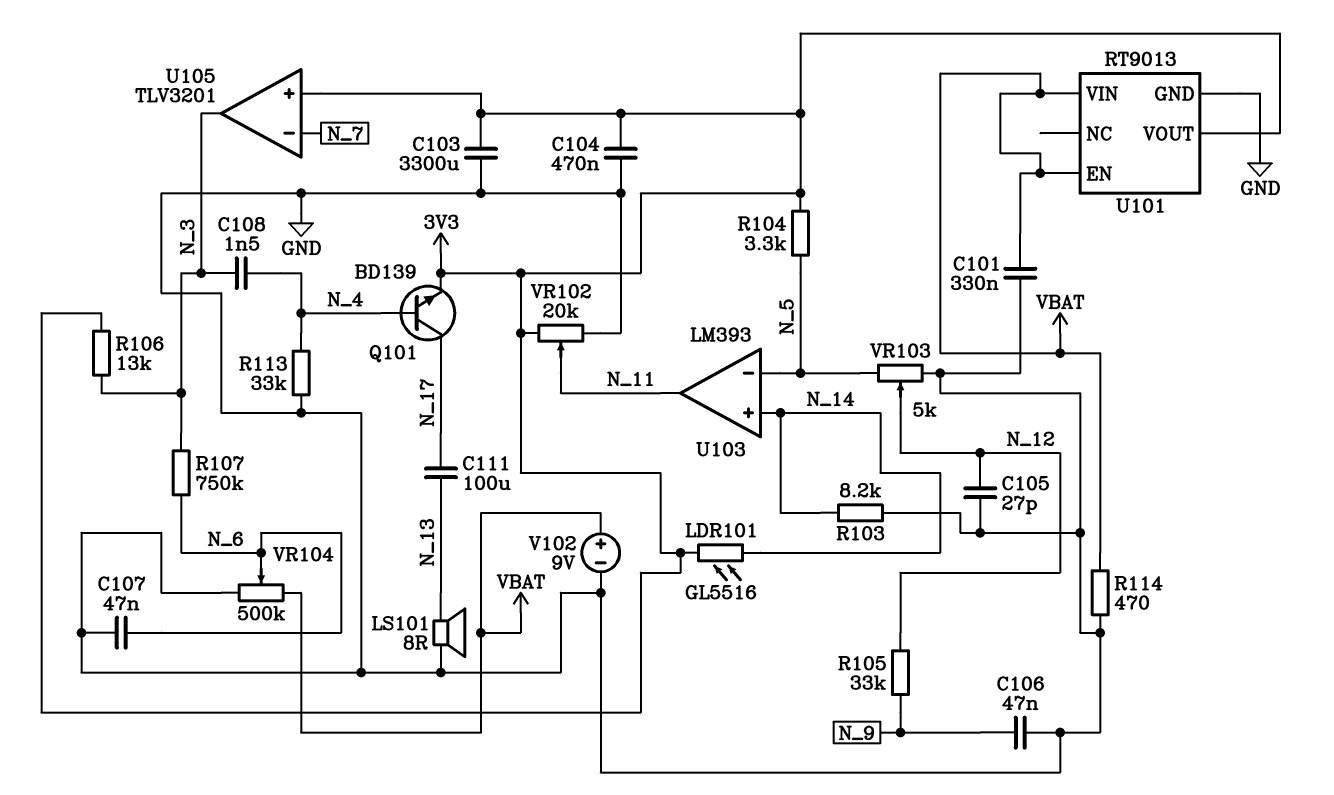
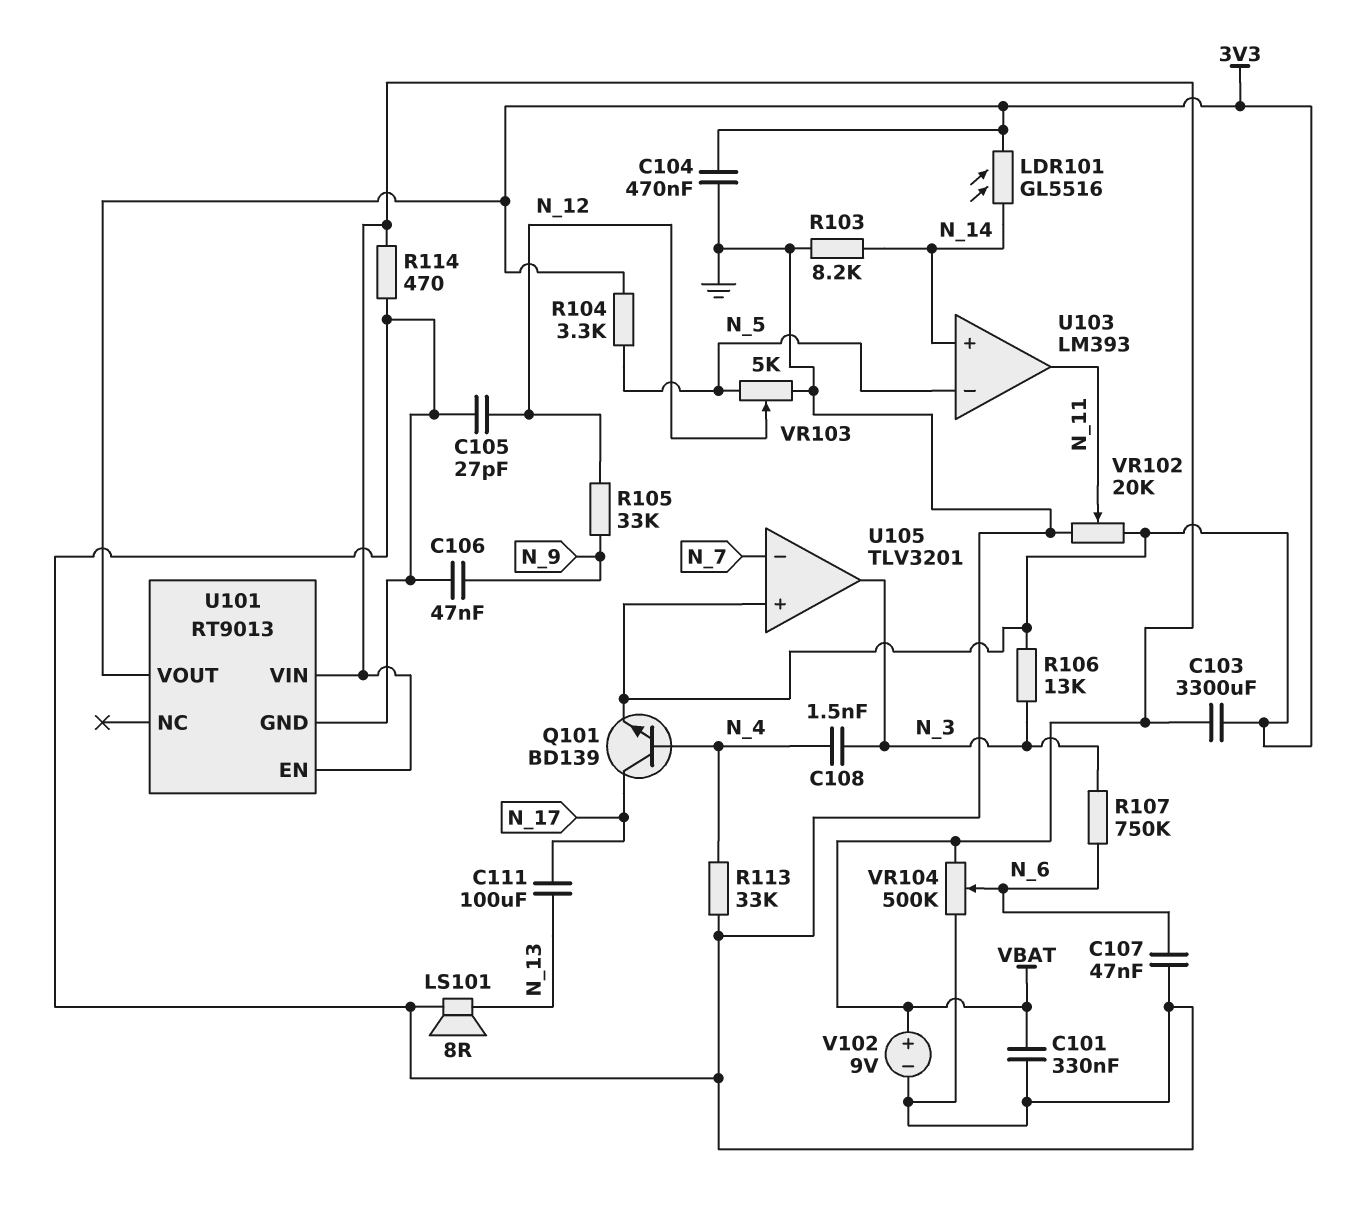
C103: 3300uF (3V3, GND) -> 3300uF (3V3, VBAT)

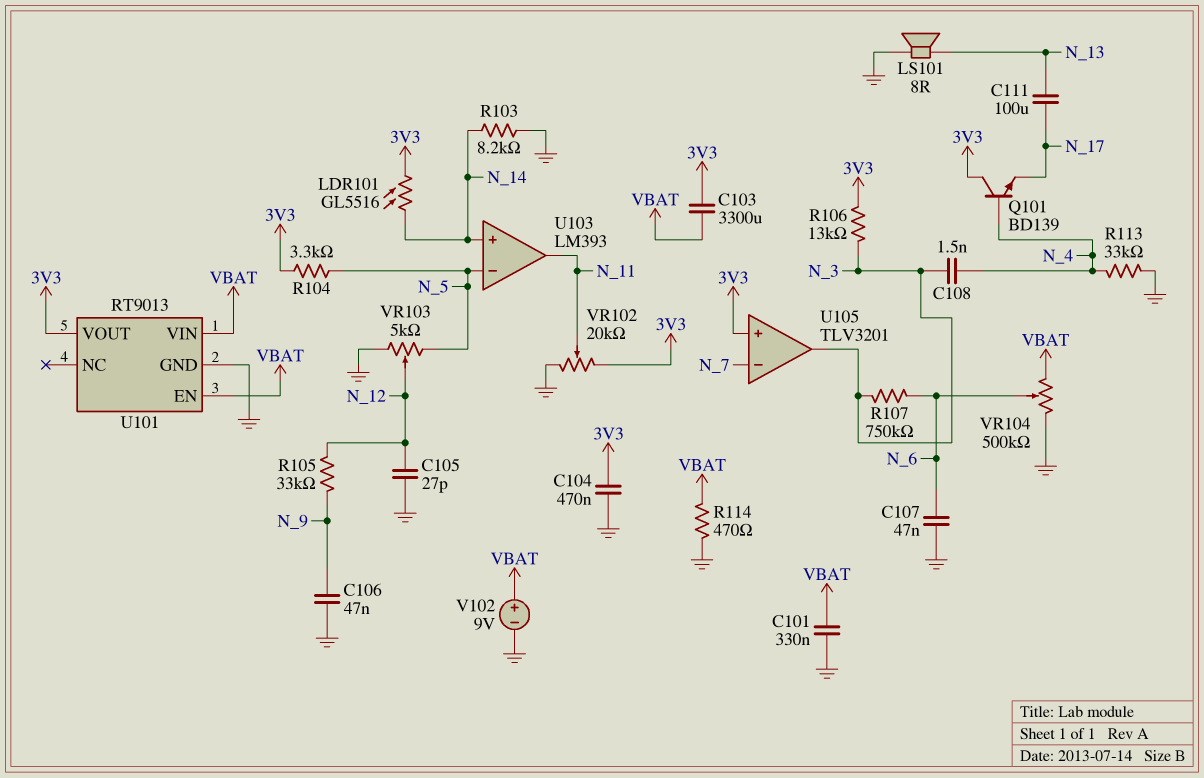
Q101: NPN BD139 (B N_4, C N_17, E 3V3) -> NPN BD139 (B N_4, C 3V3, E N_17)

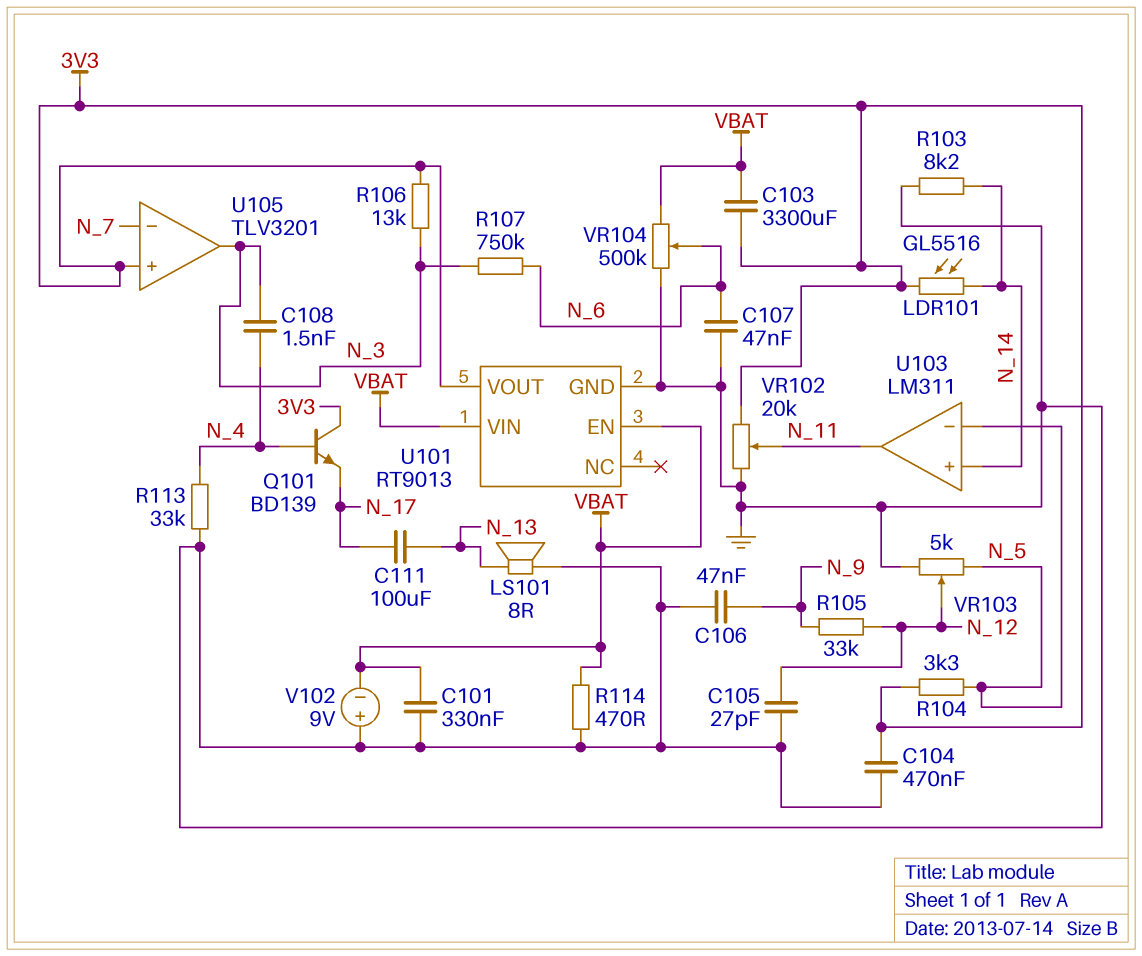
U103: LM393 -> LM311
V102: 9V (plus VBAT, minus GND) -> 9V (plus GND, minus VBAT)

